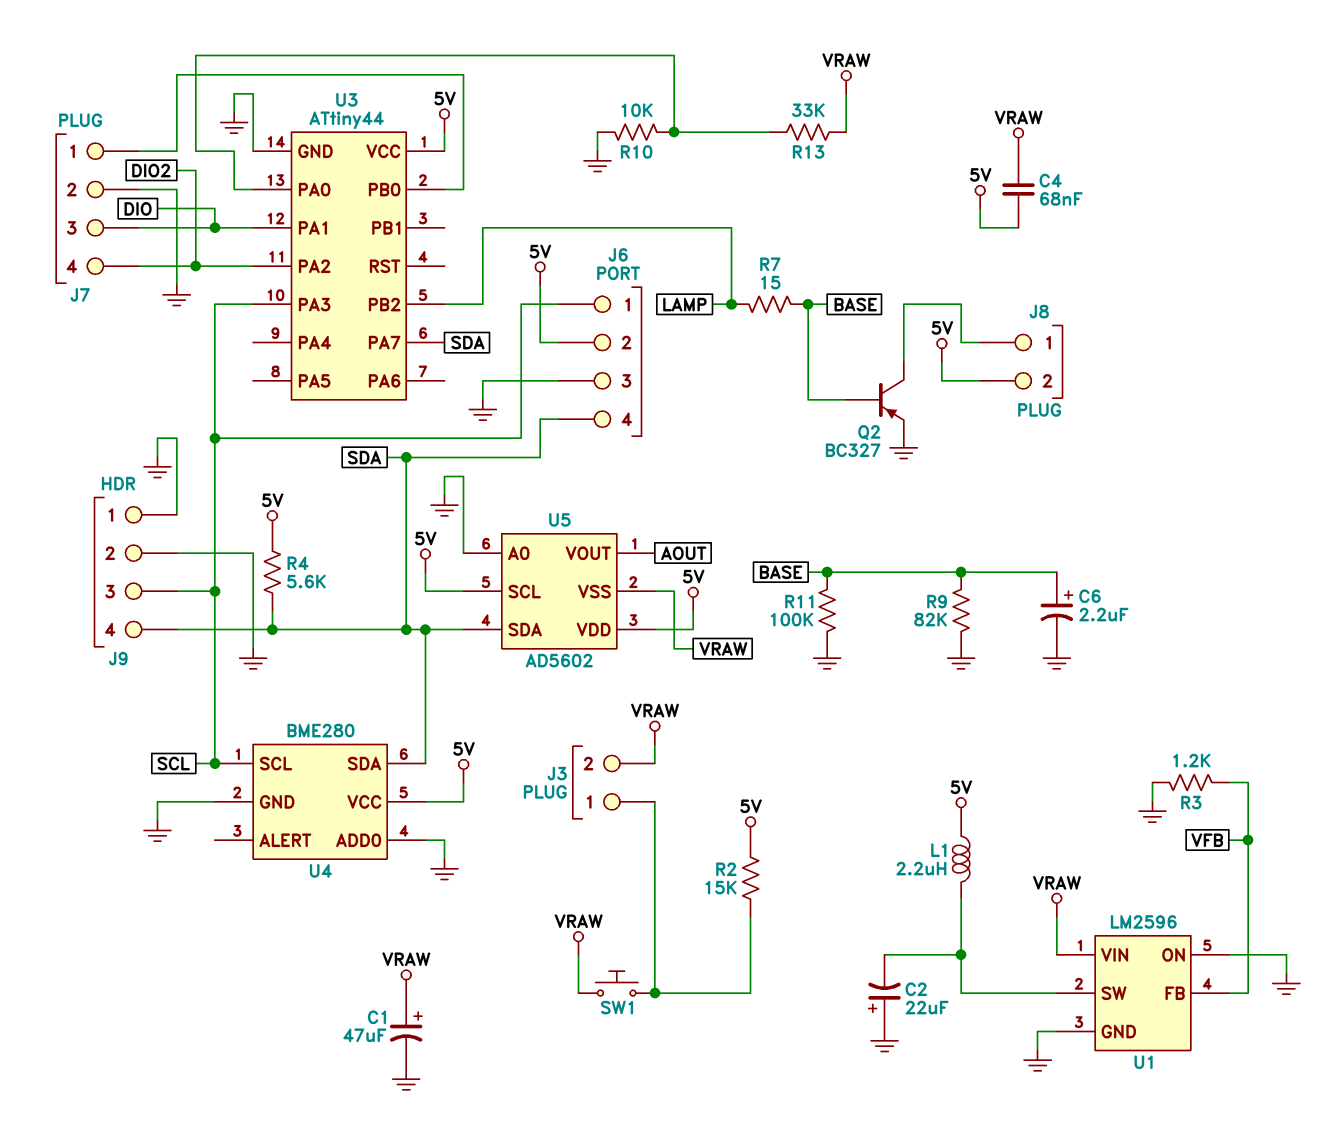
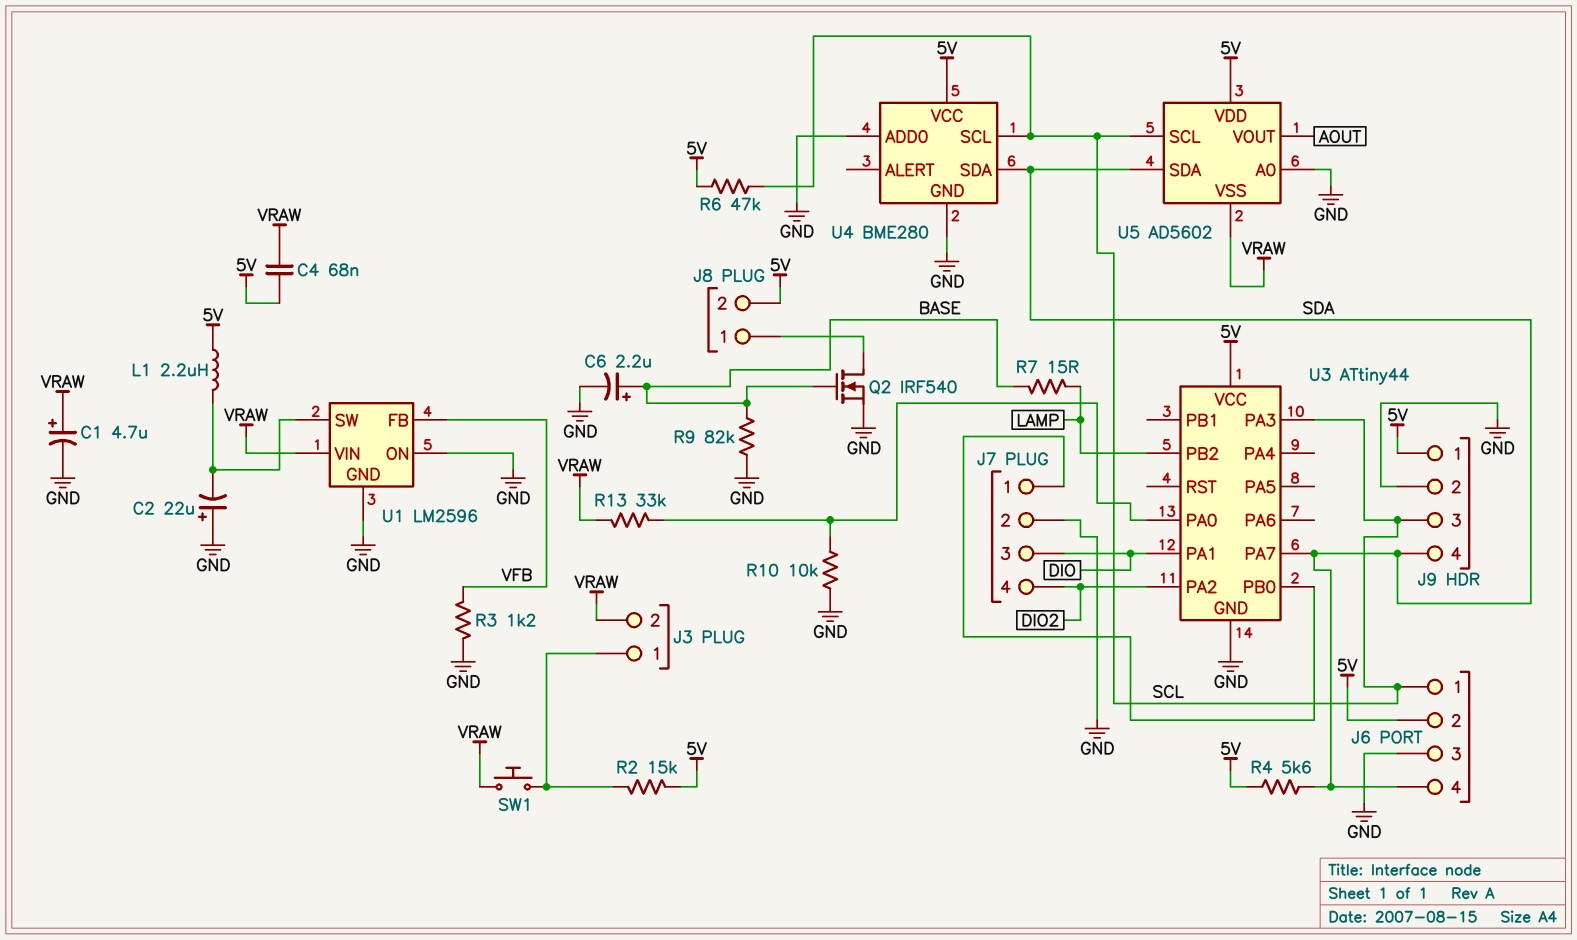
C1: 47uF (plus VRAW, minus GND) -> 4.7uF (plus VRAW, minus GND)
J9 pin 1: GND -> 5V
Q2: PNP BC327 (B BASE, C J8/1, E GND) -> NMOS IRF540 (G BASE, D J8/1, S GND)
R6: none -> 47k (5V, SCL)
R11: 100k (BASE, GND) -> none
U5 pin SCL: 5V -> SCL

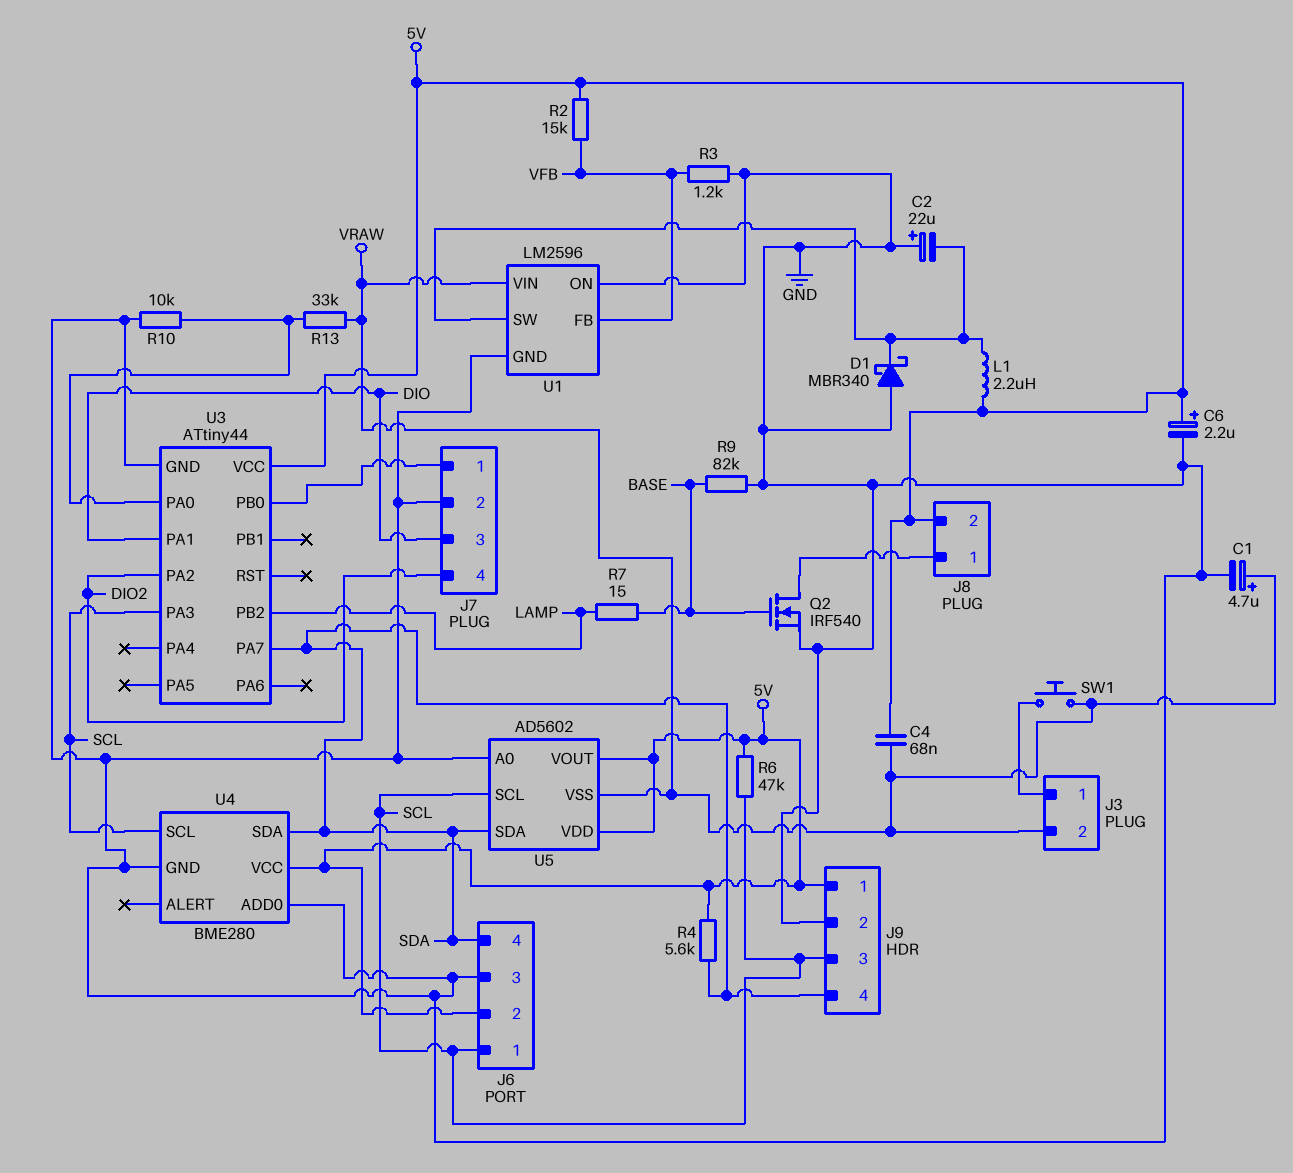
C6: 2.2uF (plus BASE, minus GND) -> 2.2uF (plus 5V, minus GND)
D1: none -> schottky MBR340 (A GND, K U1/SW)
R2: 15k (5V, J3/1) -> 15k (5V, VFB)
U5 pin VOUT: AOUT -> 5V

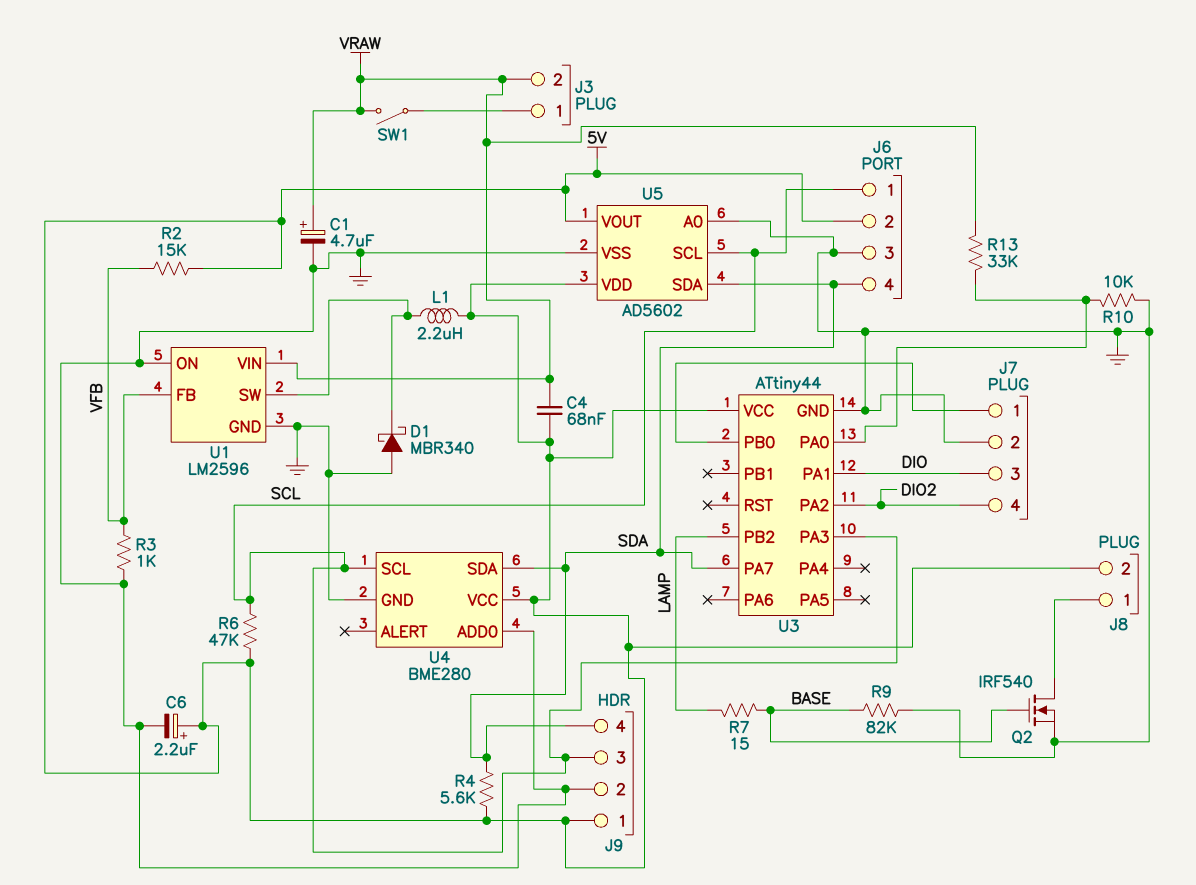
C2: 22uF (plus GND, minus U1/SW) -> none
R3: 1.2k (GND, VFB) -> 1k (GND, VFB)
SW1: button (J3/1, VRAW) -> switch (J3/1, VRAW)
U5 pin VSS: VRAW -> GND

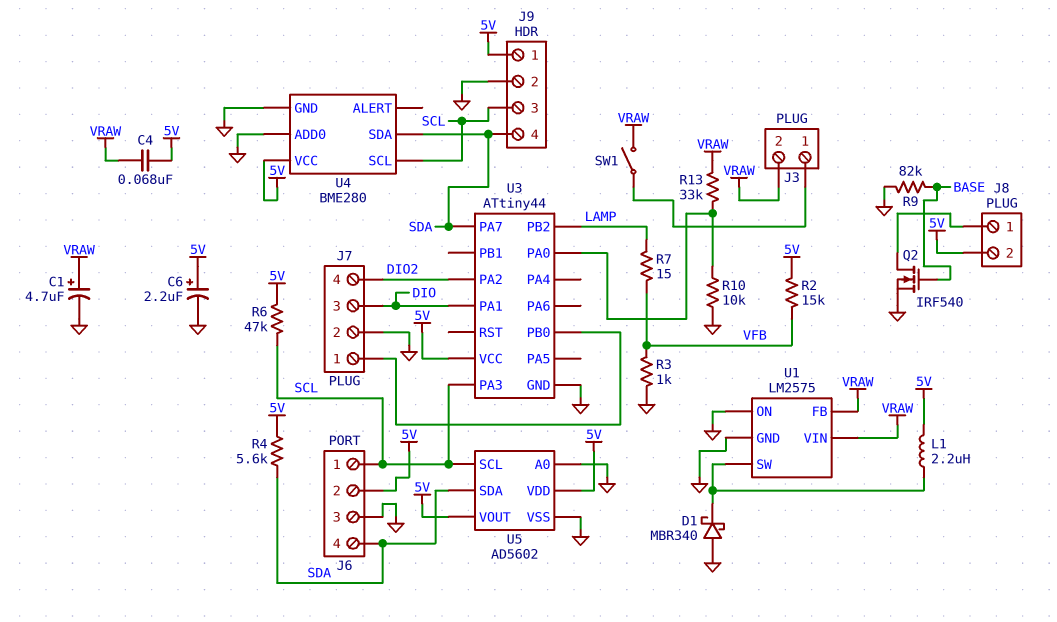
R7: 15 (BASE, LAMP) -> 15 (LAMP, VFB)
U1: LM2596 -> LM2575
U1 pin FB: VFB -> VRAW

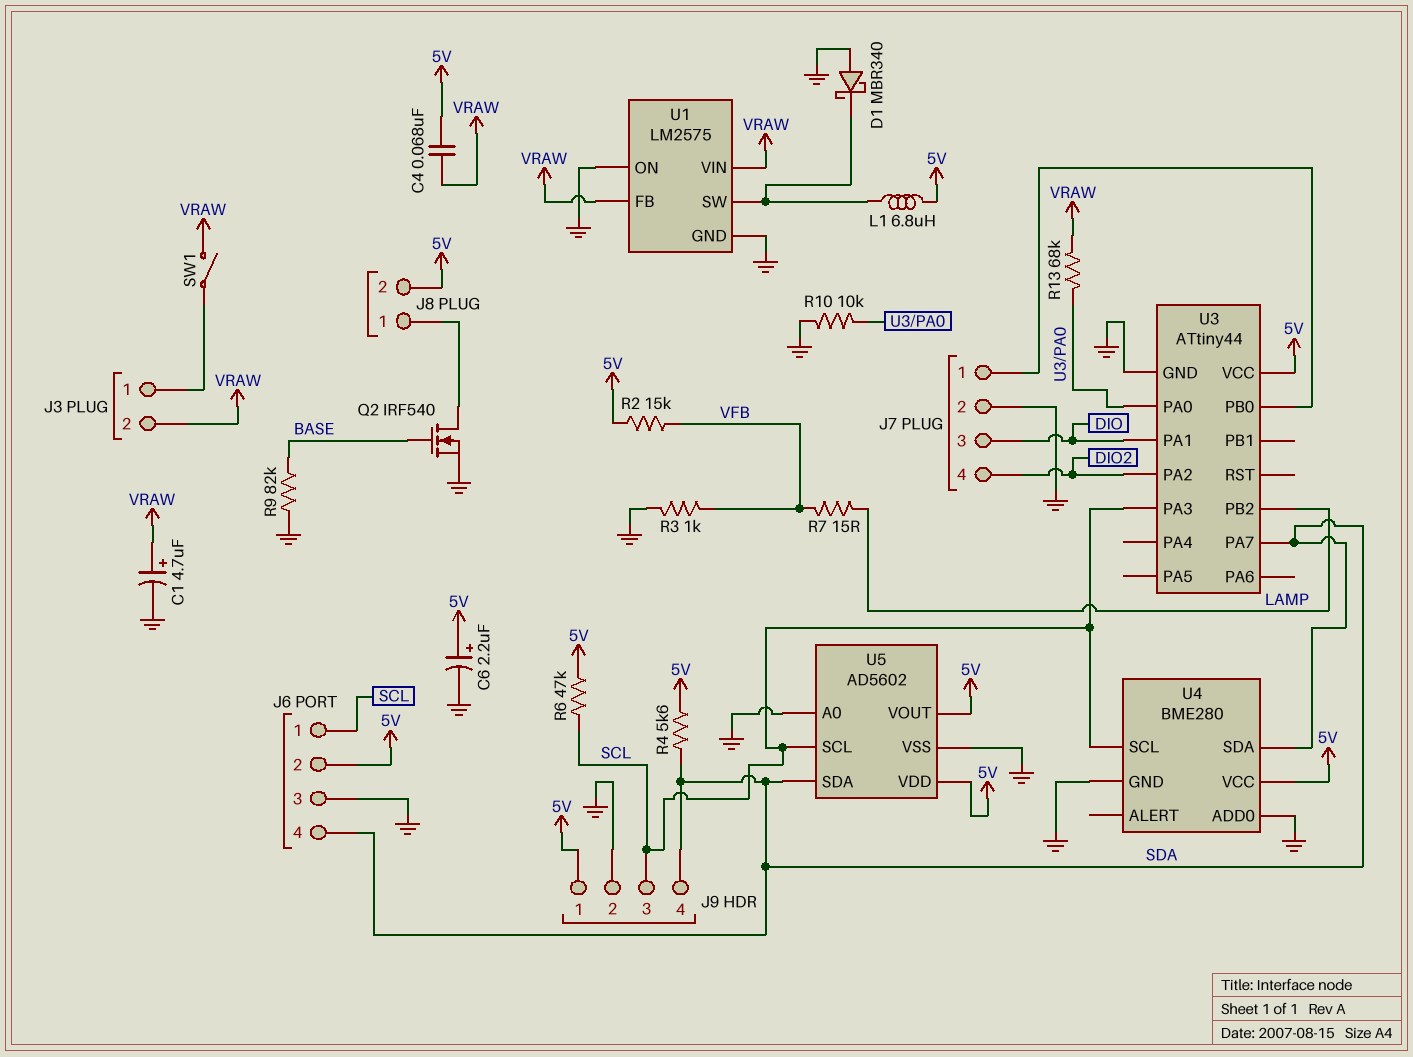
L1: 2.2uH (5V, U1/SW) -> 6.8uH (5V, U1/SW)
R13: 33k (U3/PA0, VRAW) -> 68k (U3/PA0, VRAW)

